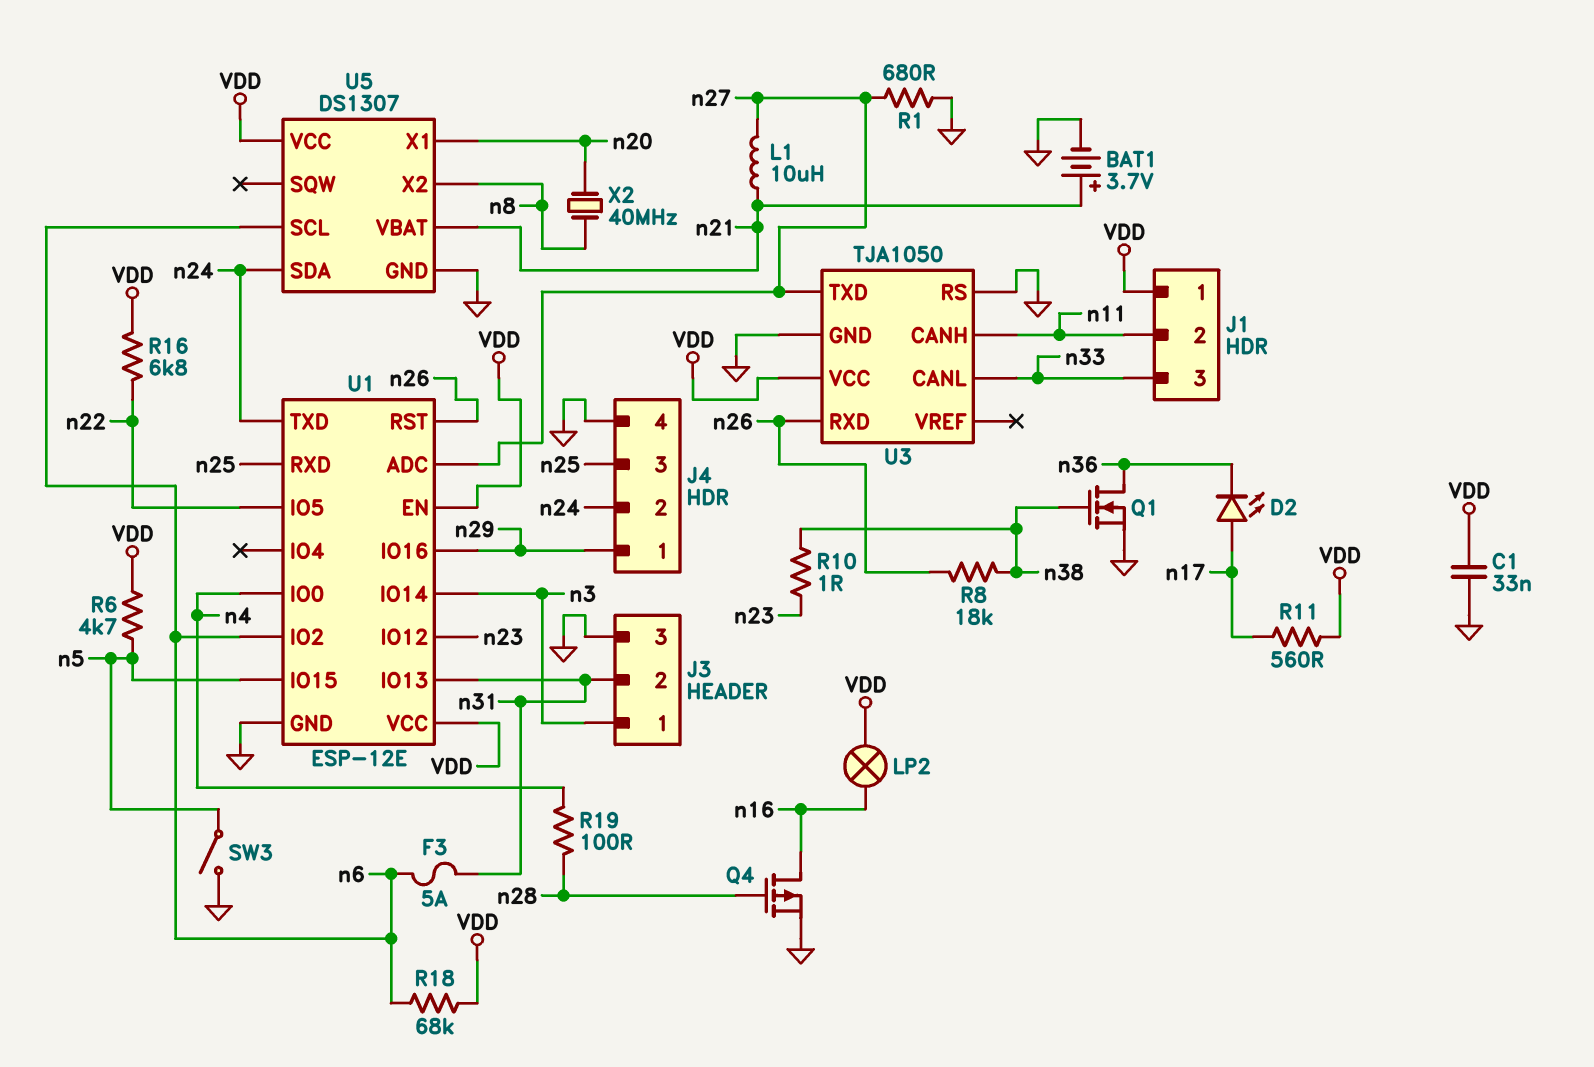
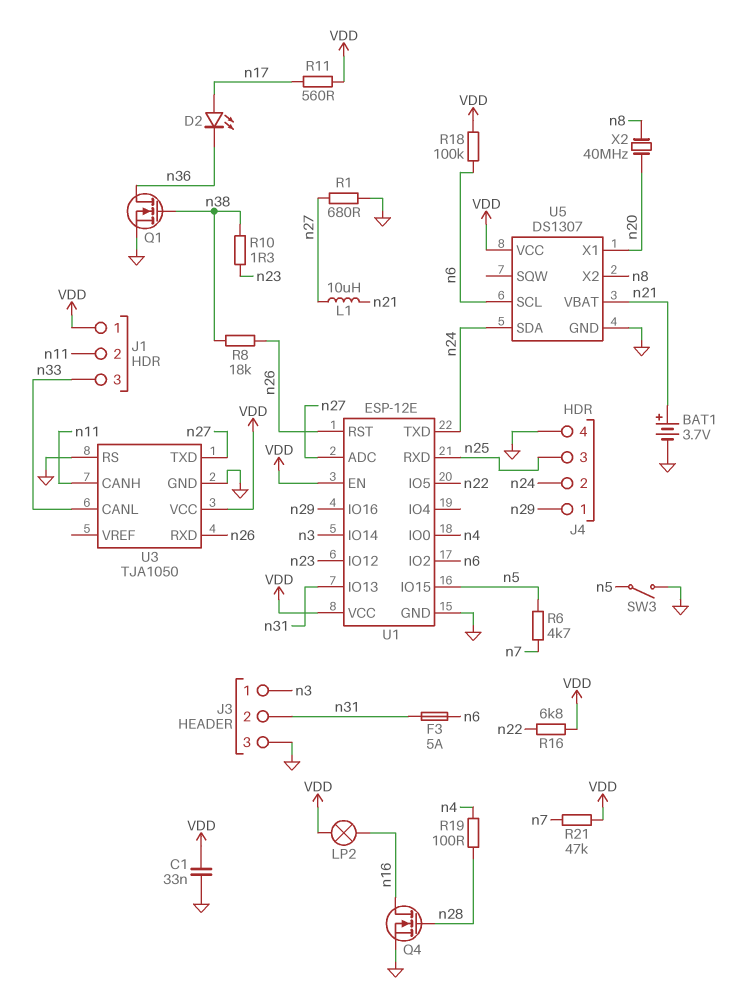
Q4: PMOS (G n28, D n16, S GND) -> NMOS (G n28, D n16, S GND)
R6: 4.7k (VDD, n5) -> 4.7k (n5, n7)
R10: 1 (n23, n38) -> 1.3 (n23, n38)
R18: 68k (VDD, n6) -> 100k (VDD, n6)
R21: none -> 47k (VDD, n7)

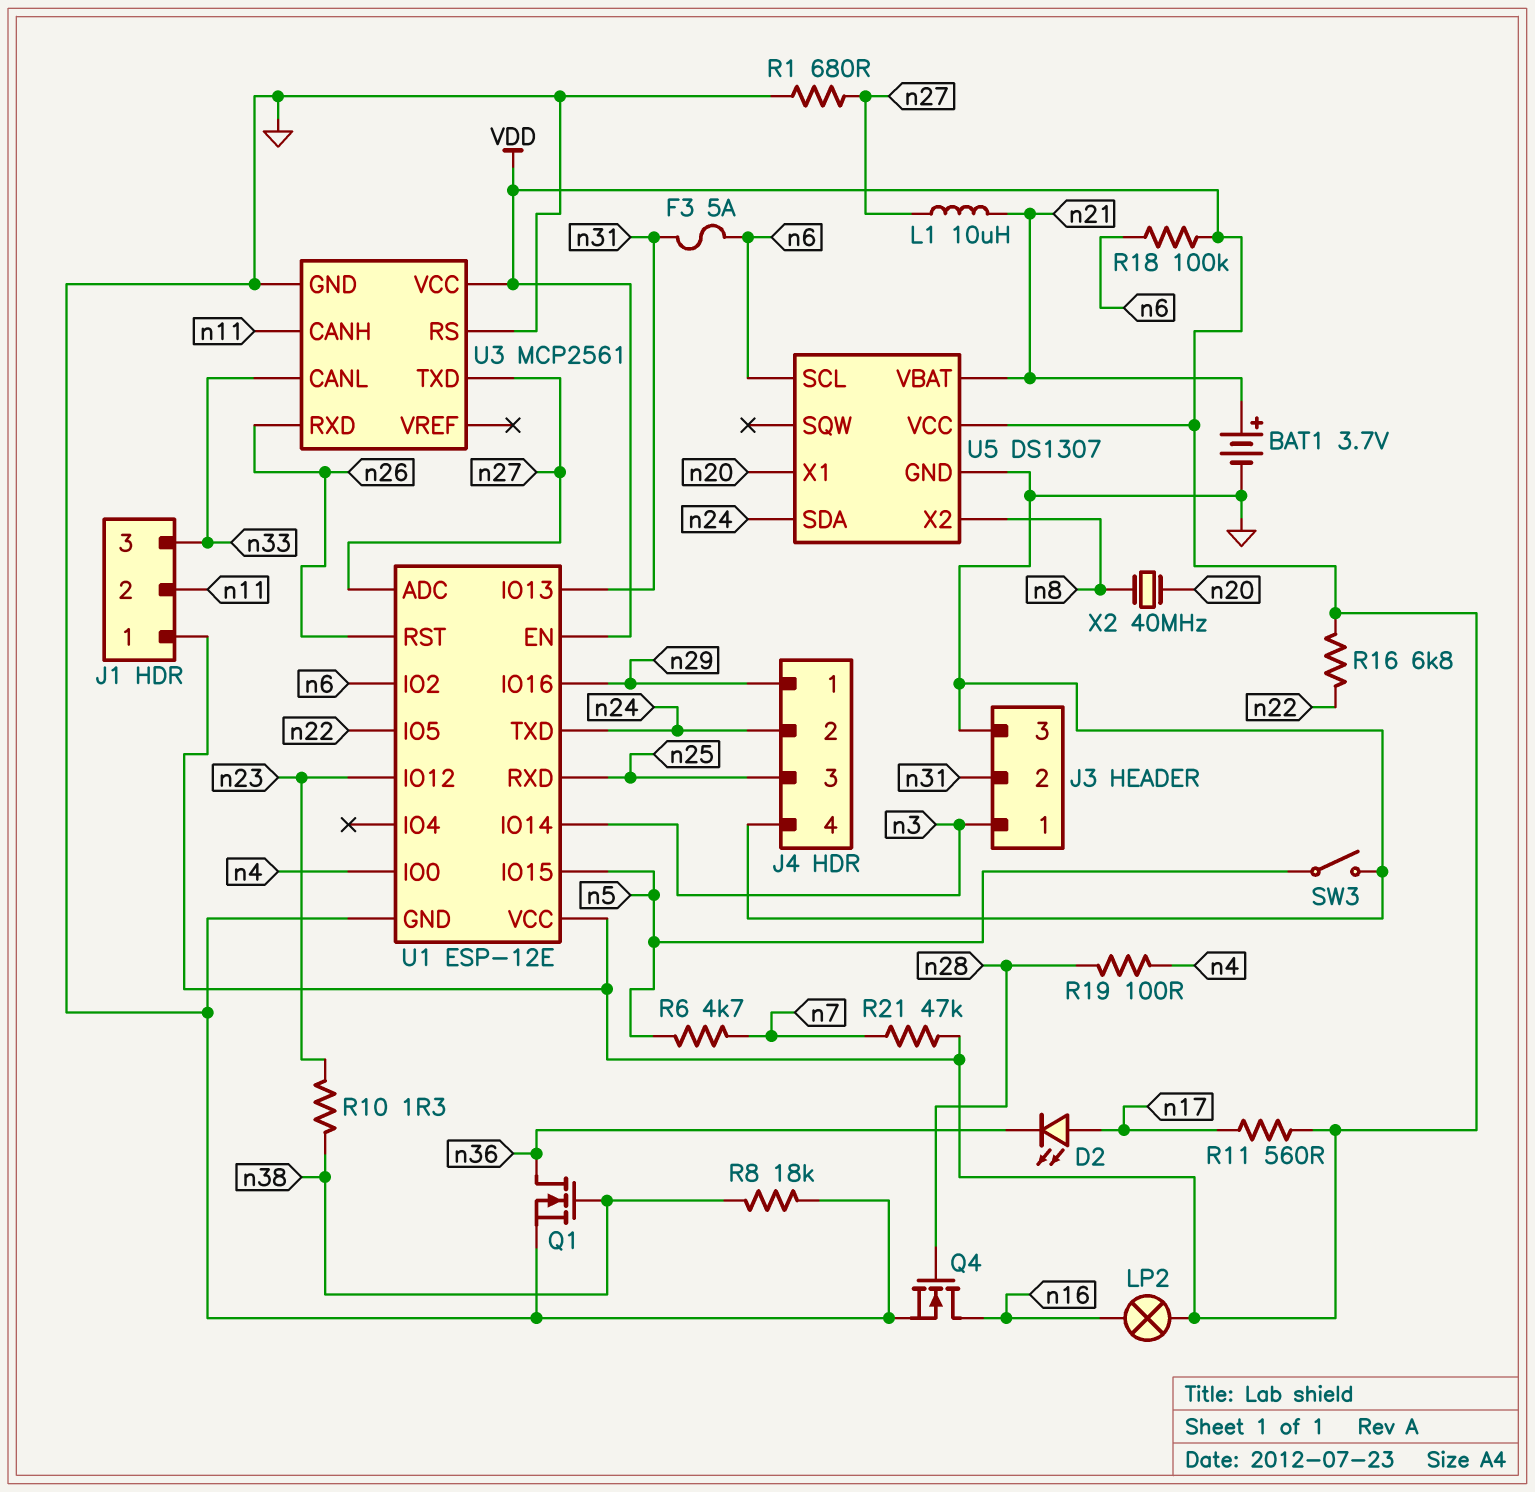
C1: 33nF (GND, VDD) -> none
R8: 18k (n26, n38) -> 18k (GND, n38)
U3: TJA1050 -> MCP2561

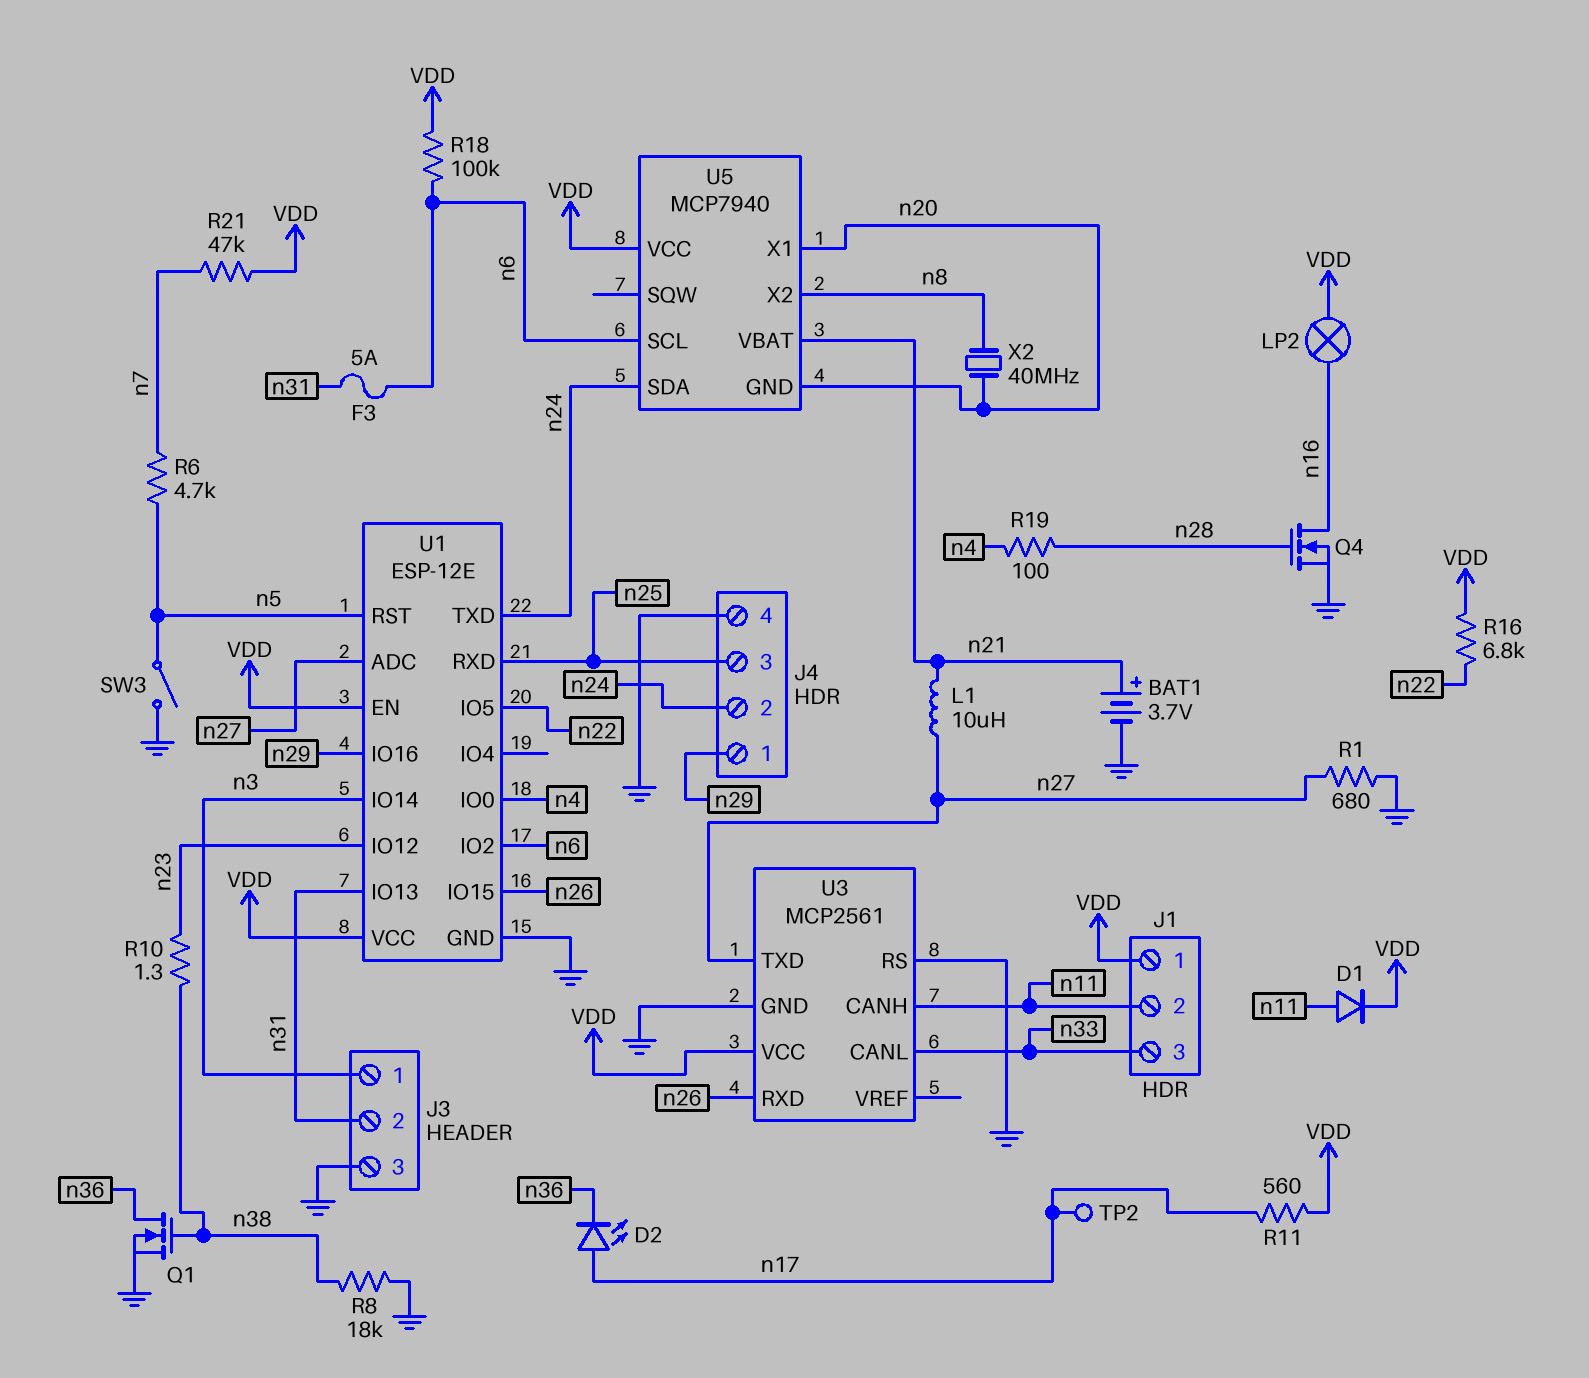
D1: none -> diode (A n11, K VDD)
TP2: none -> test point (n17)
U1 pin IO15: n5 -> n26
U1 pin RST: n26 -> n5
U5: DS1307 -> MCP7940
U5 pin GND: GND -> n20

